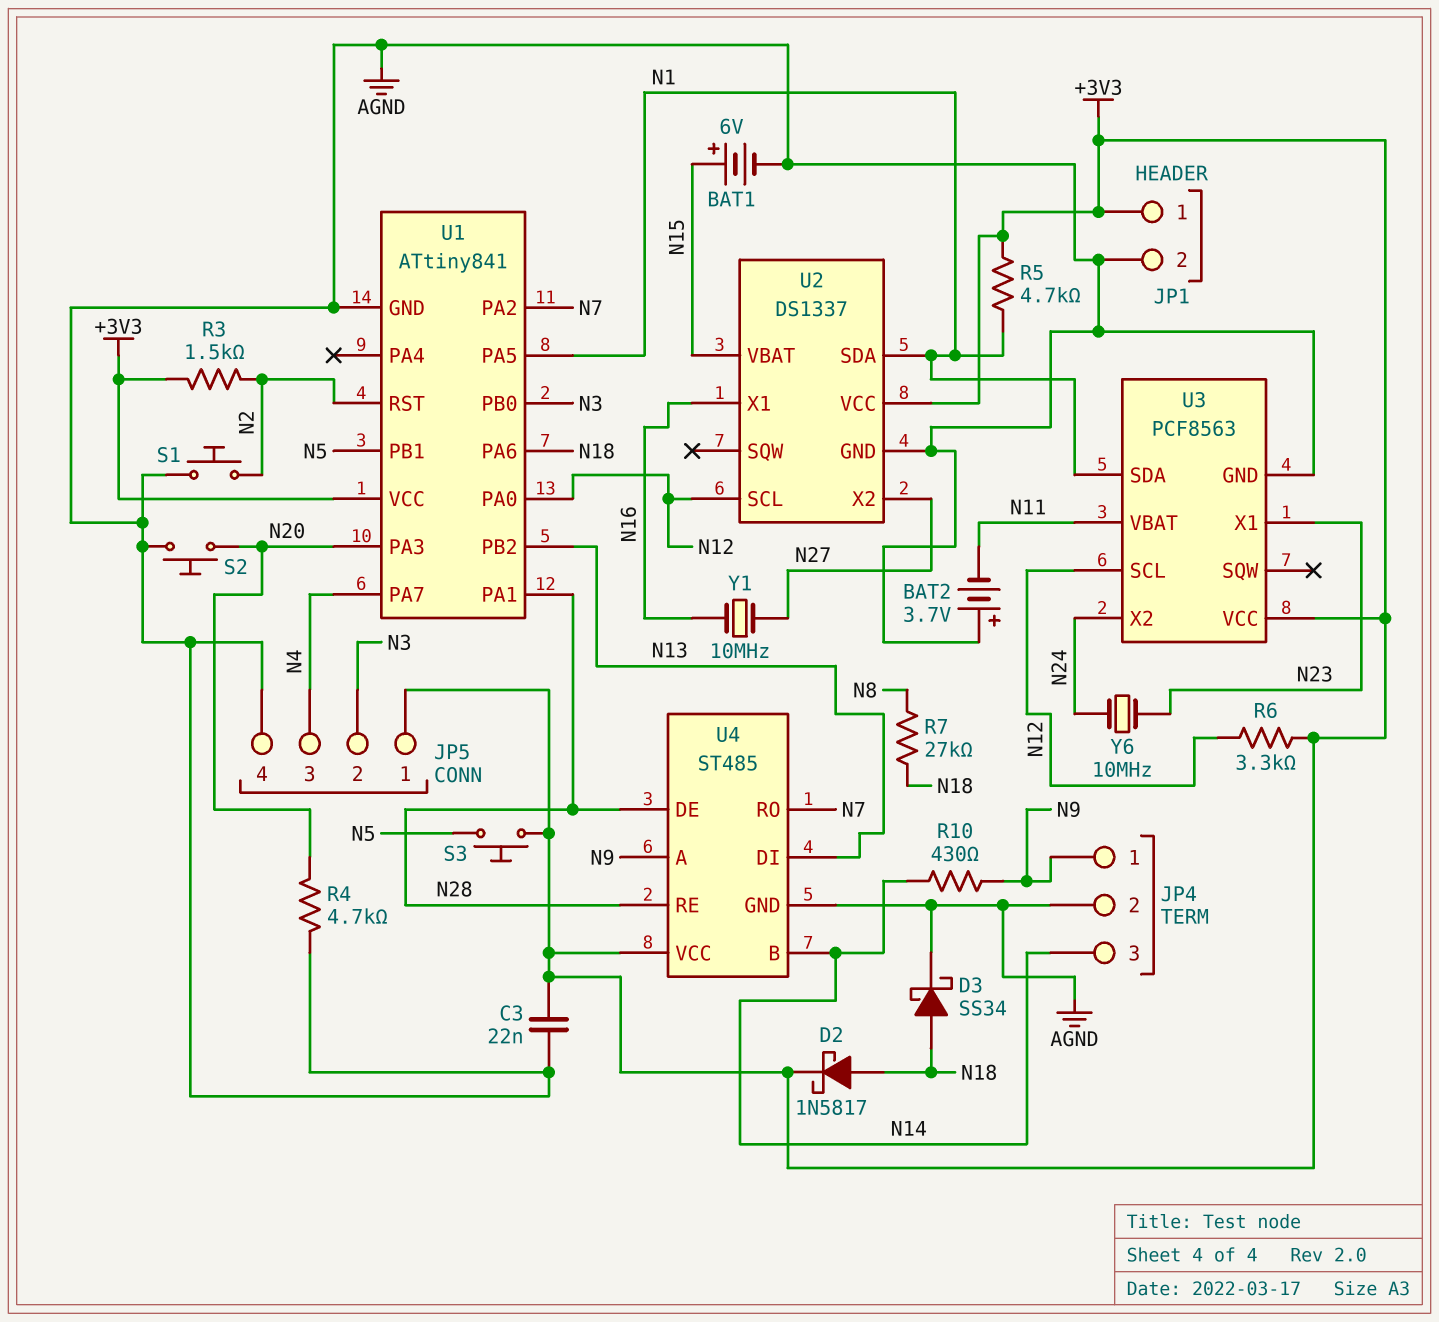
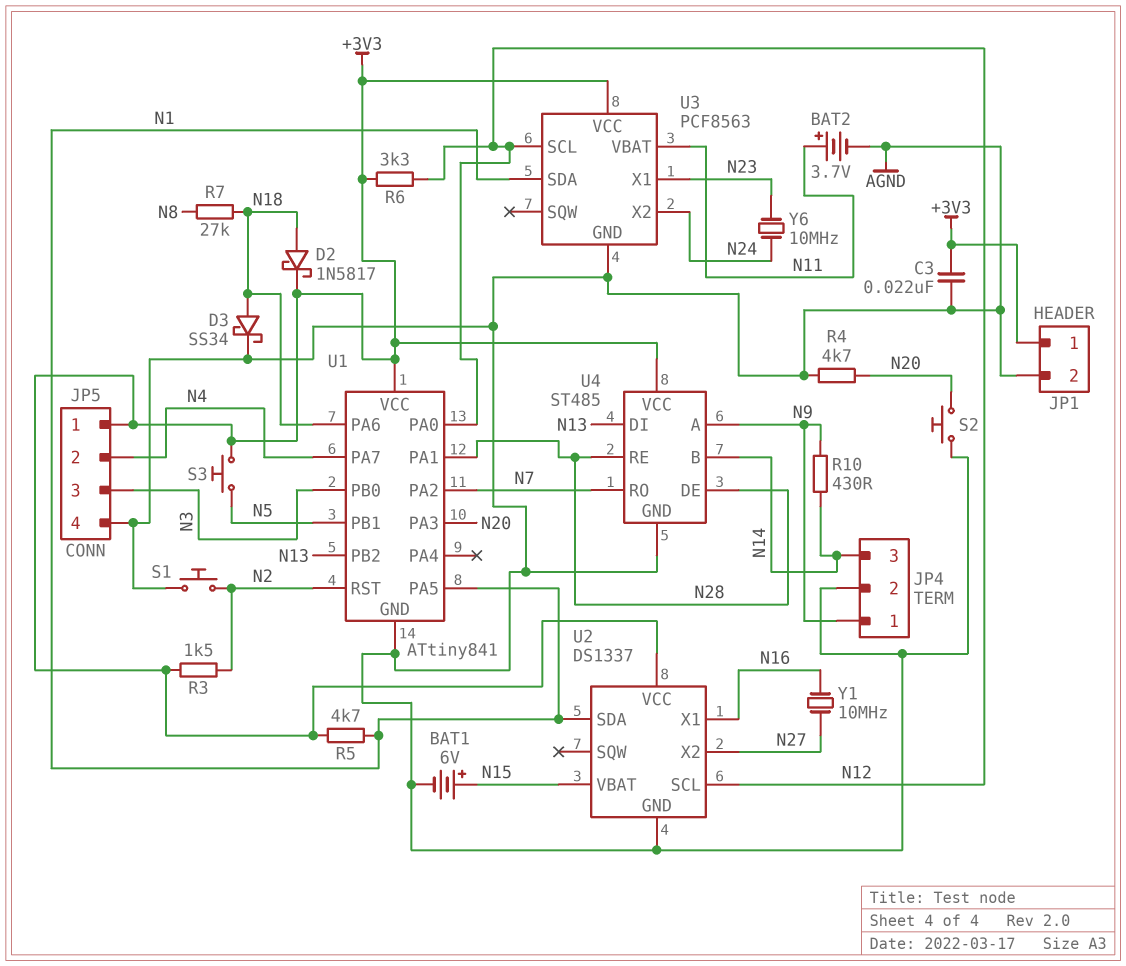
BAT2: 3.7V (plus AGND, minus N11) -> 3.7V (plus N11, minus AGND)
JP5 pin 2: N3 -> N4
JP5 pin 3: N4 -> N3

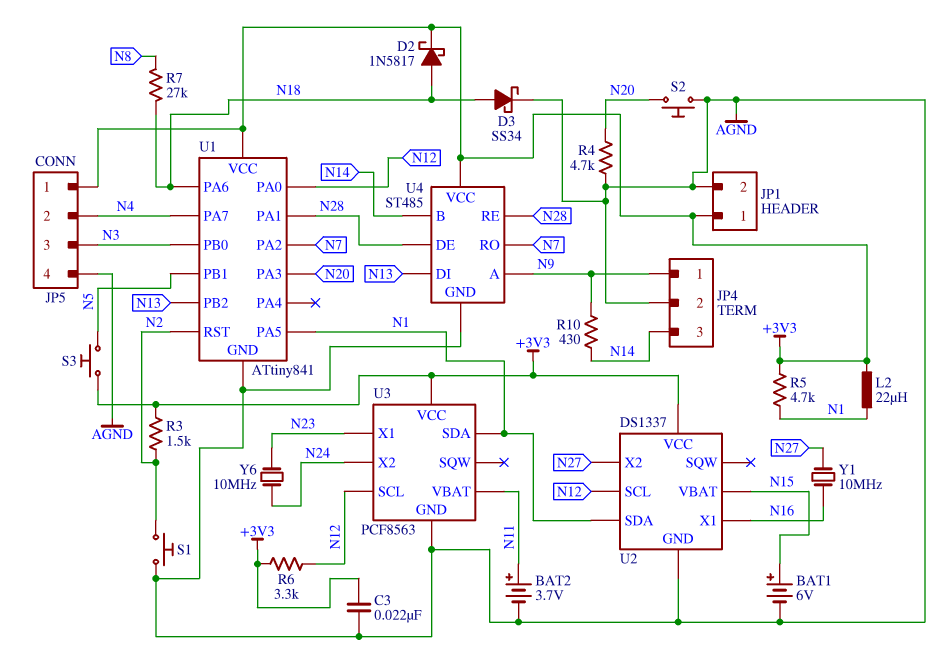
L2: none -> 22uH (+3V3, N1)

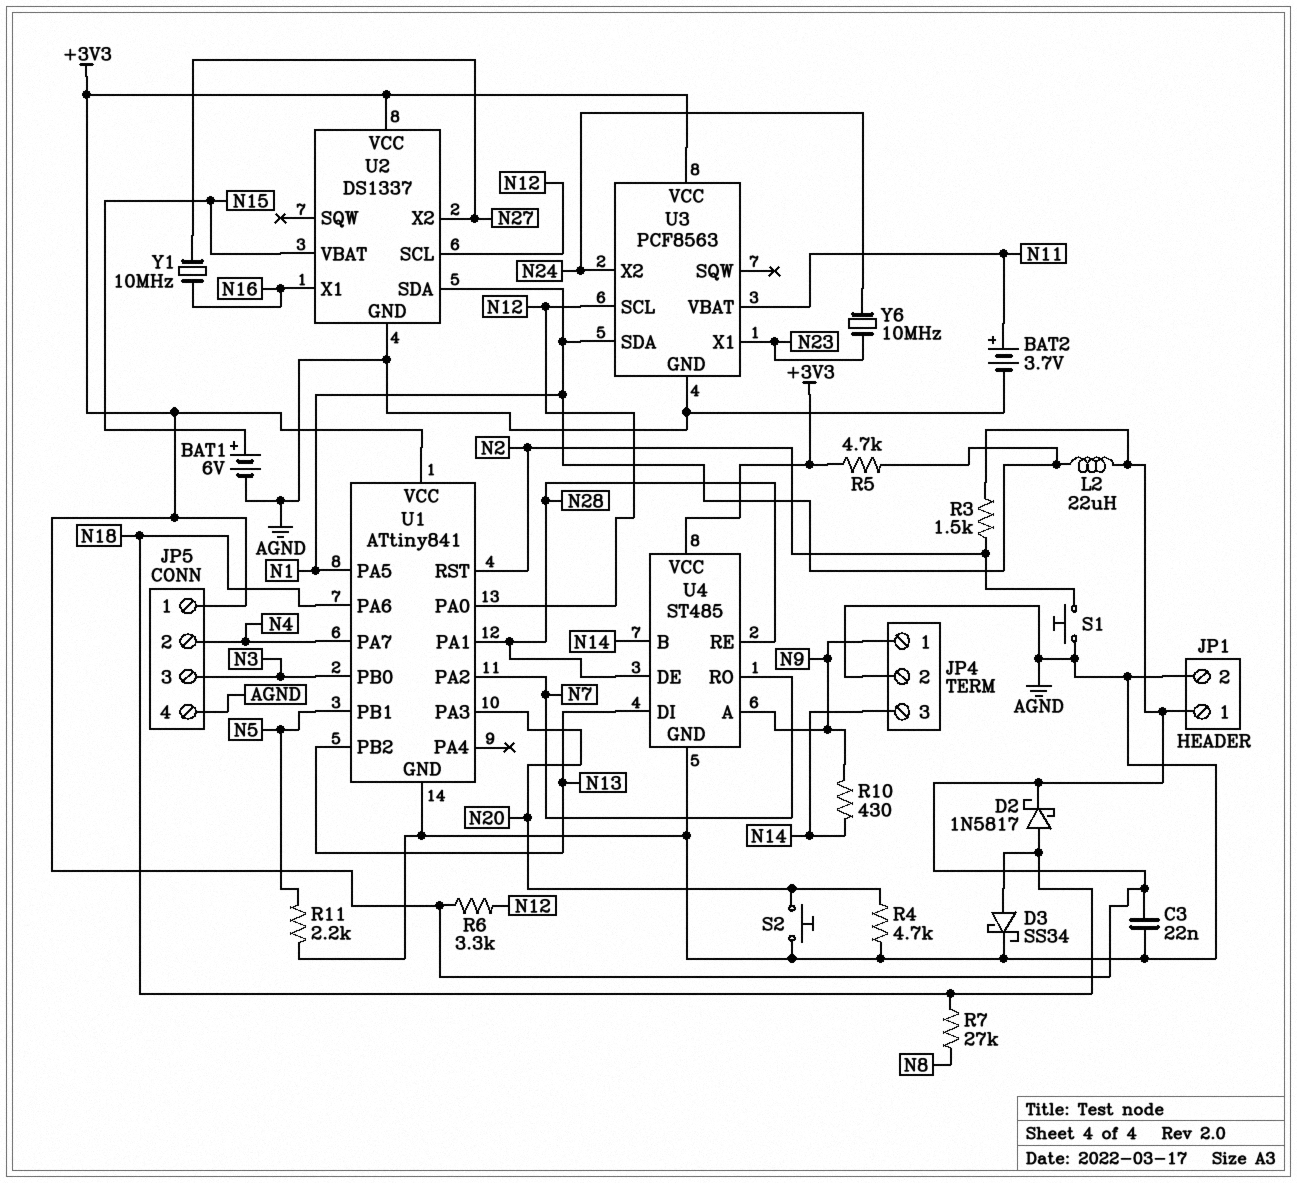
R11: none -> 2.2k (AGND, N5)
S3: button (+3V3, N5) -> none

